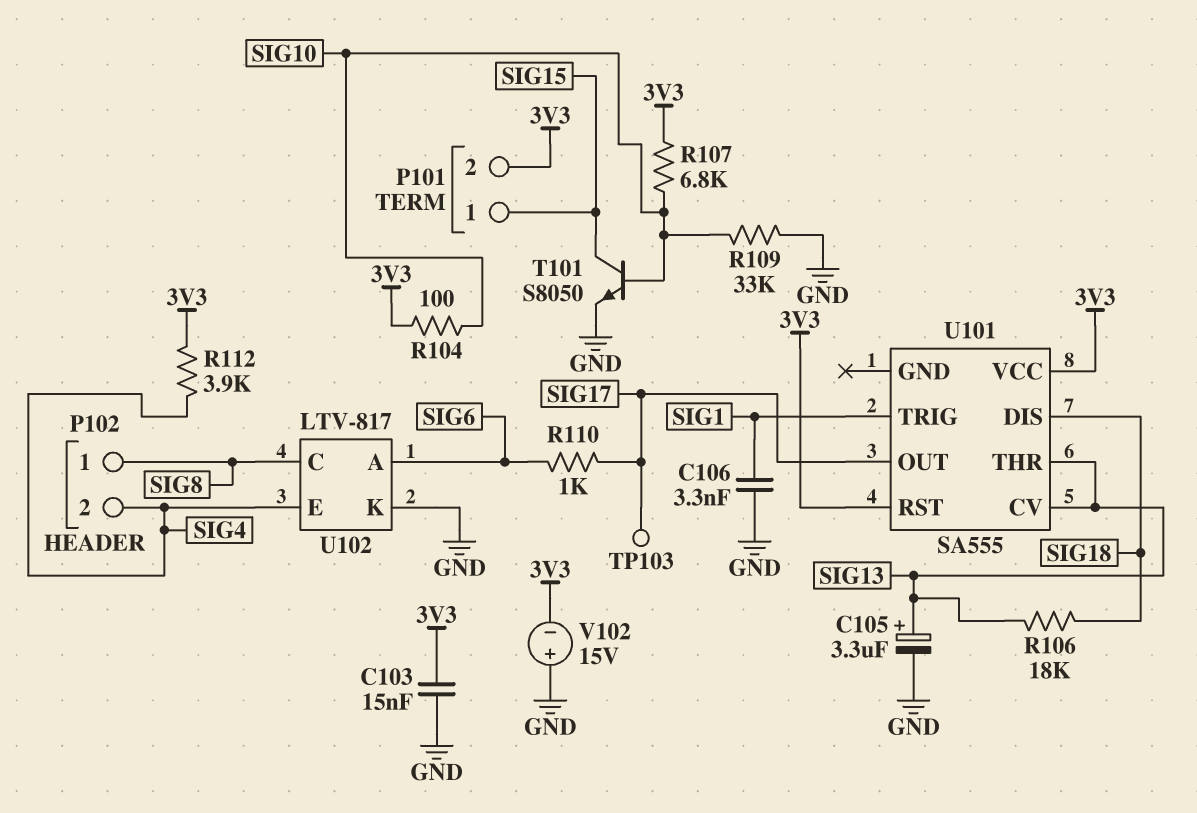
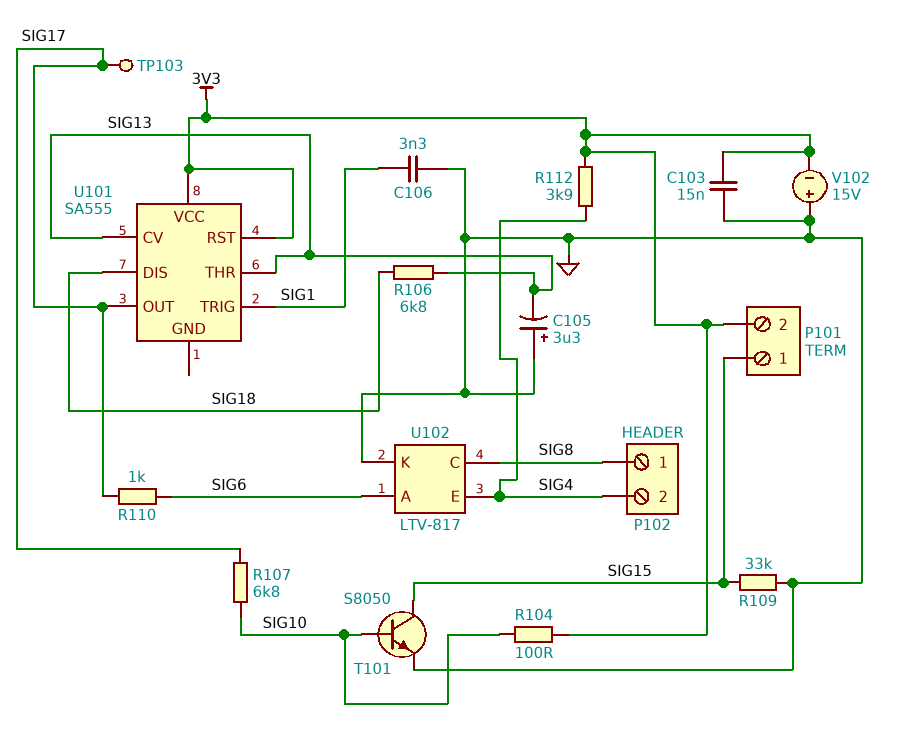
C105: 3.3uF (plus SIG13, minus GND) -> 3.3uF (plus GND, minus SIG13)
R106: 18k (SIG13, SIG18) -> 6.8k (SIG13, SIG18)
R107: 6.8k (3V3, SIG10) -> 6.8k (SIG10, SIG17)
R109: 33k (GND, SIG10) -> 33k (GND, SIG15)

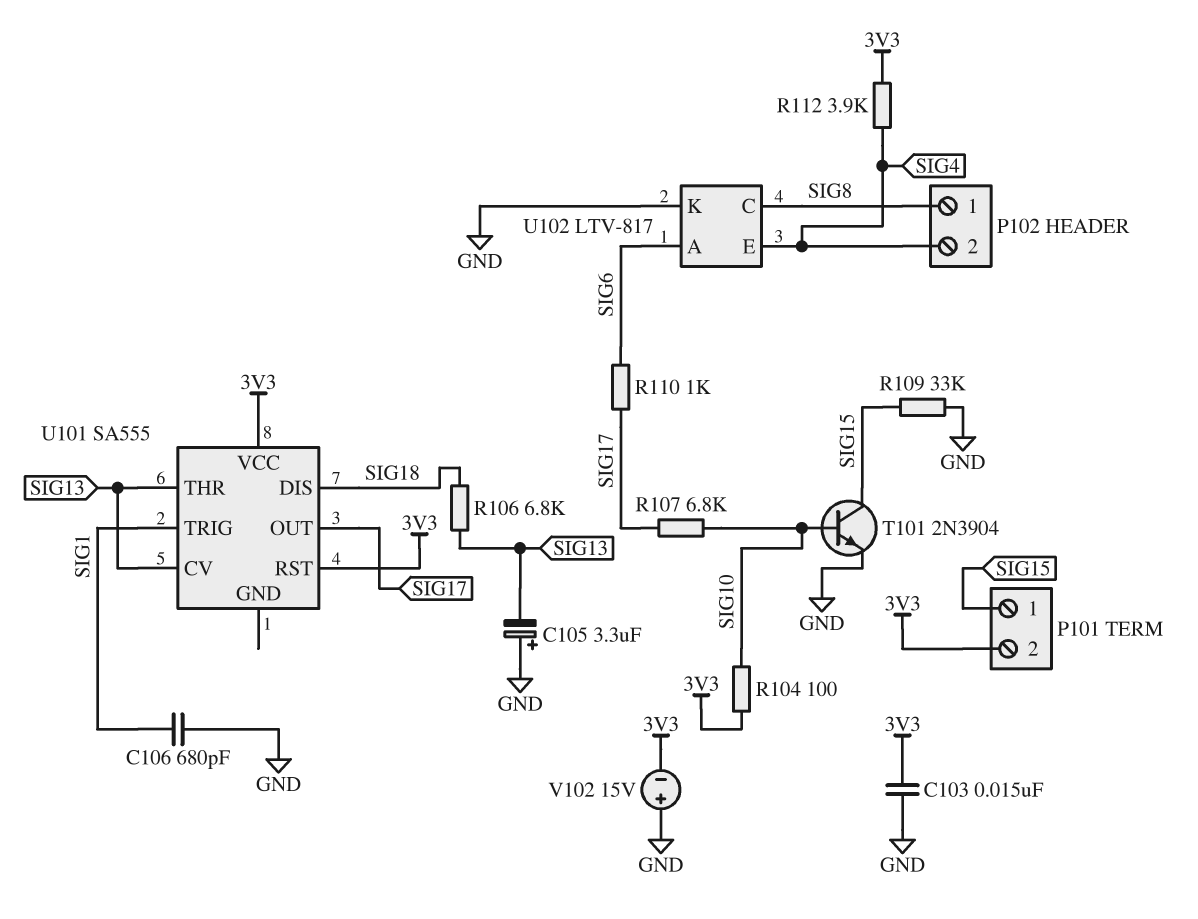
C106: 3.3nF (GND, SIG1) -> 680pF (GND, SIG1)
T101: NPN S8050 (B SIG10, C SIG15, E GND) -> NPN 2N3904 (B SIG10, C SIG15, E GND)
TP103: test point (SIG17) -> none

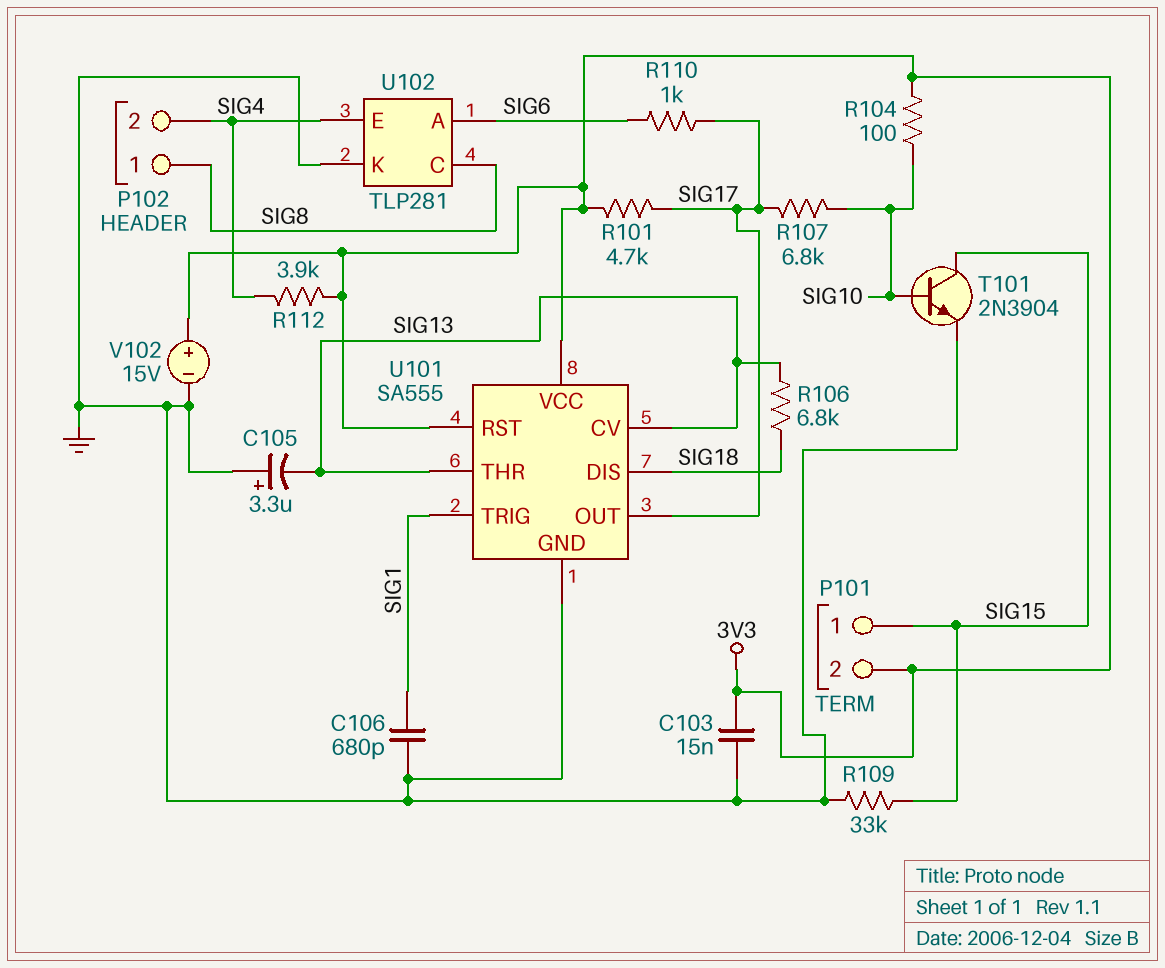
R101: none -> 4.7k (3V3, SIG17)
U101 pin GND: none -> GND
U102: LTV-817 -> TLP281
V102: 15V (plus GND, minus 3V3) -> 15V (plus 3V3, minus GND)

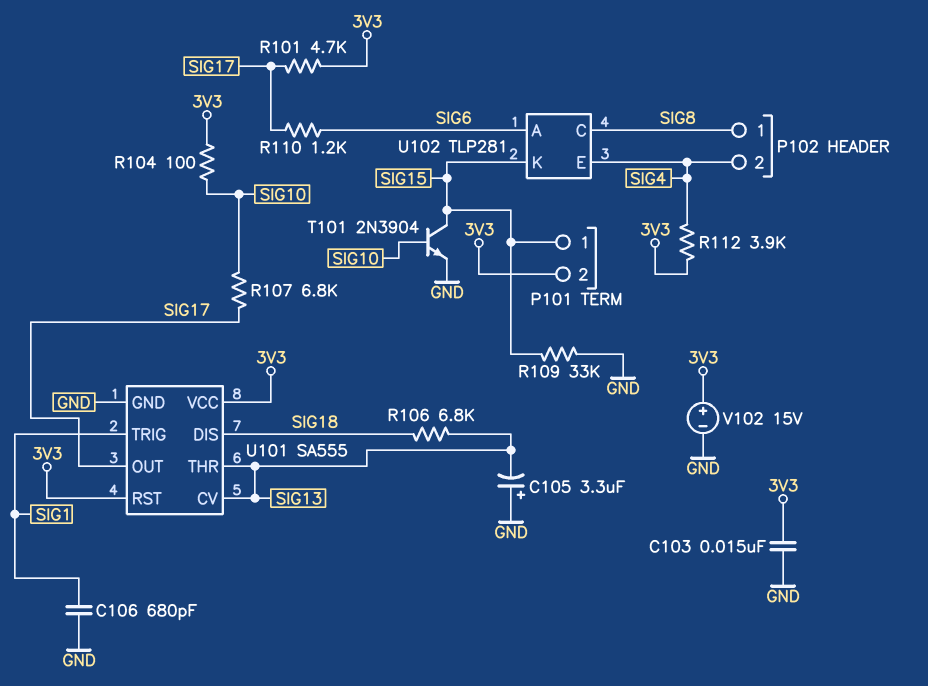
R110: 1k (SIG6, SIG17) -> 1.2k (SIG6, SIG17)
U102 pin K: GND -> SIG15

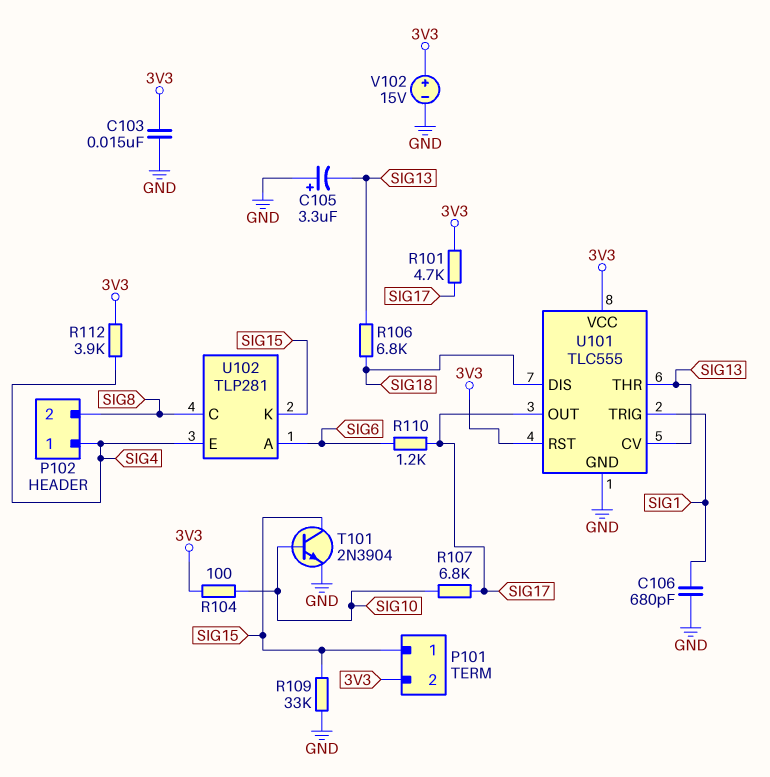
P102 pin 1: SIG8 -> SIG4
P102 pin 2: SIG4 -> SIG8
U101: SA555 -> TLC555

